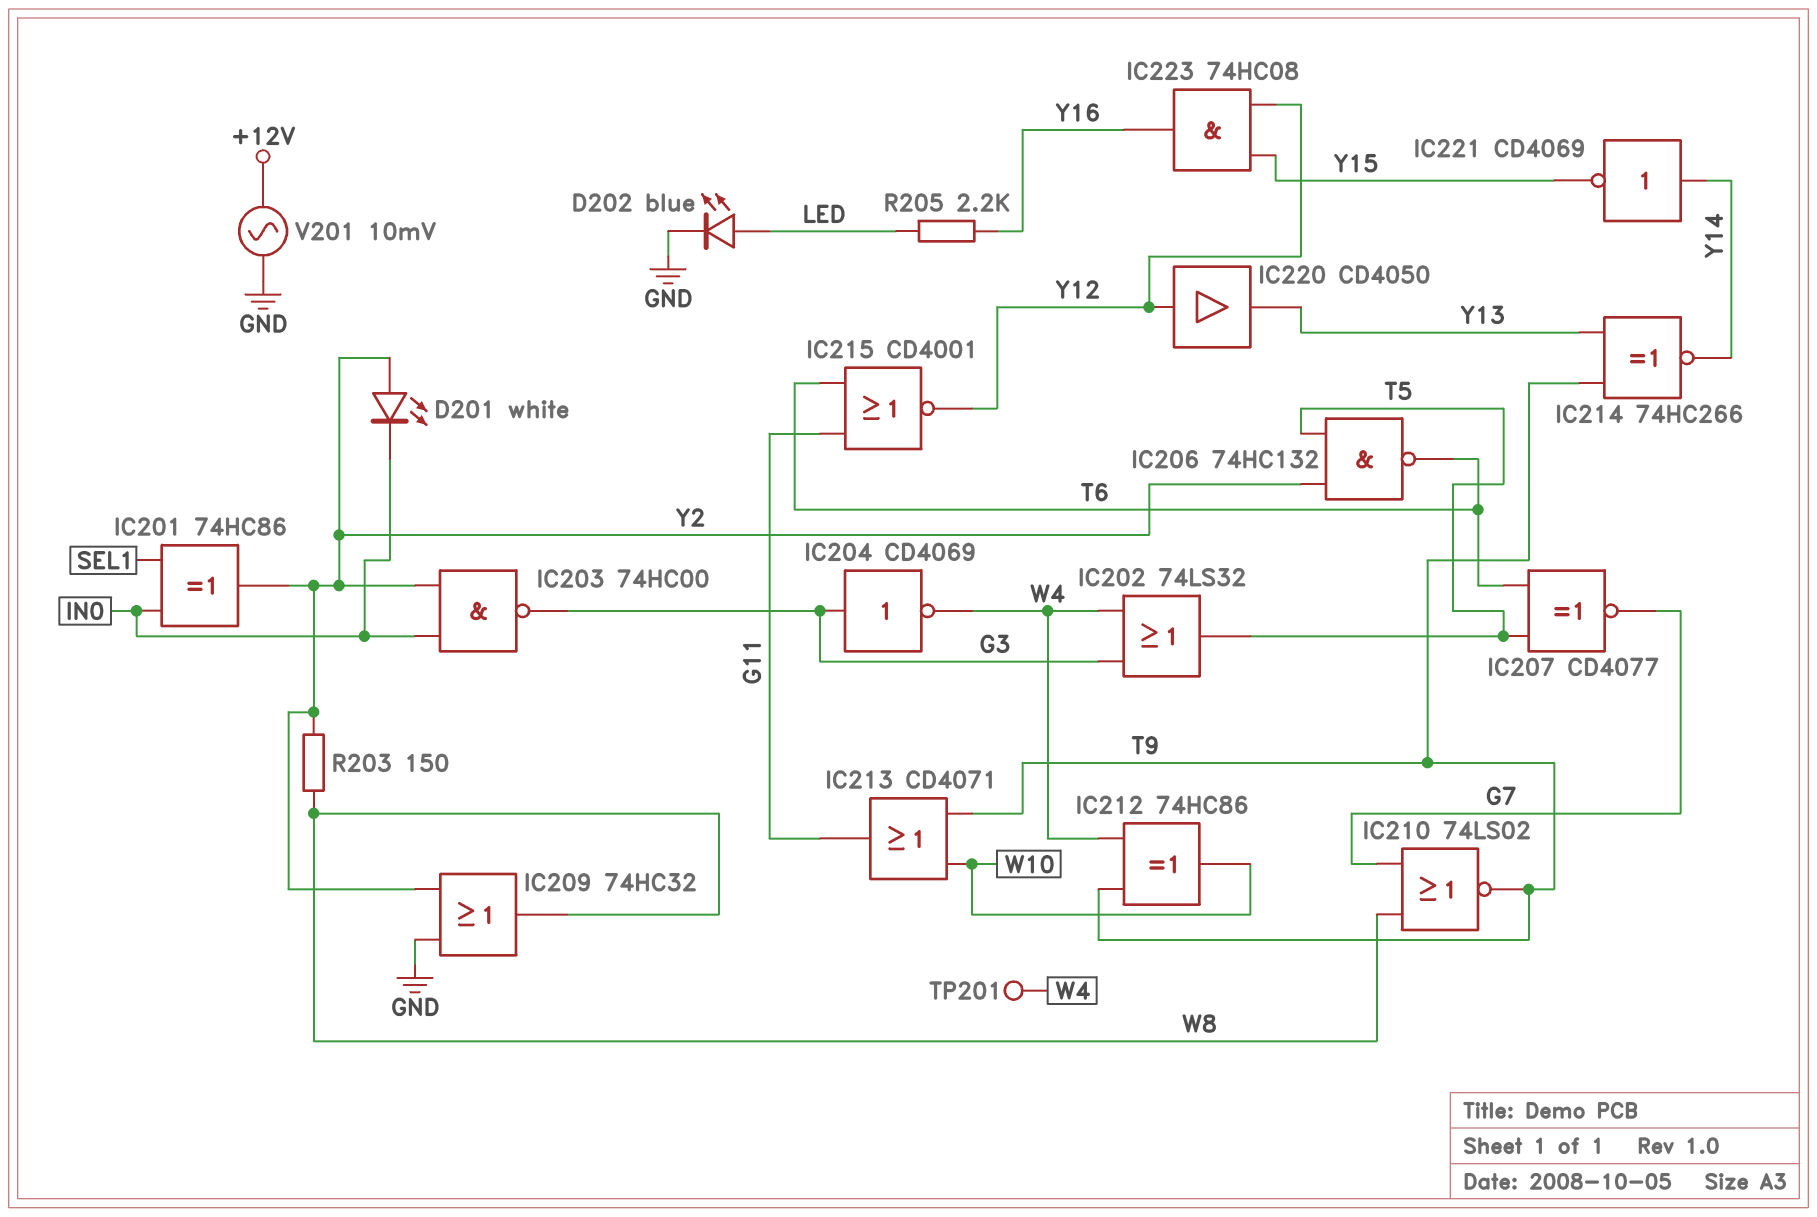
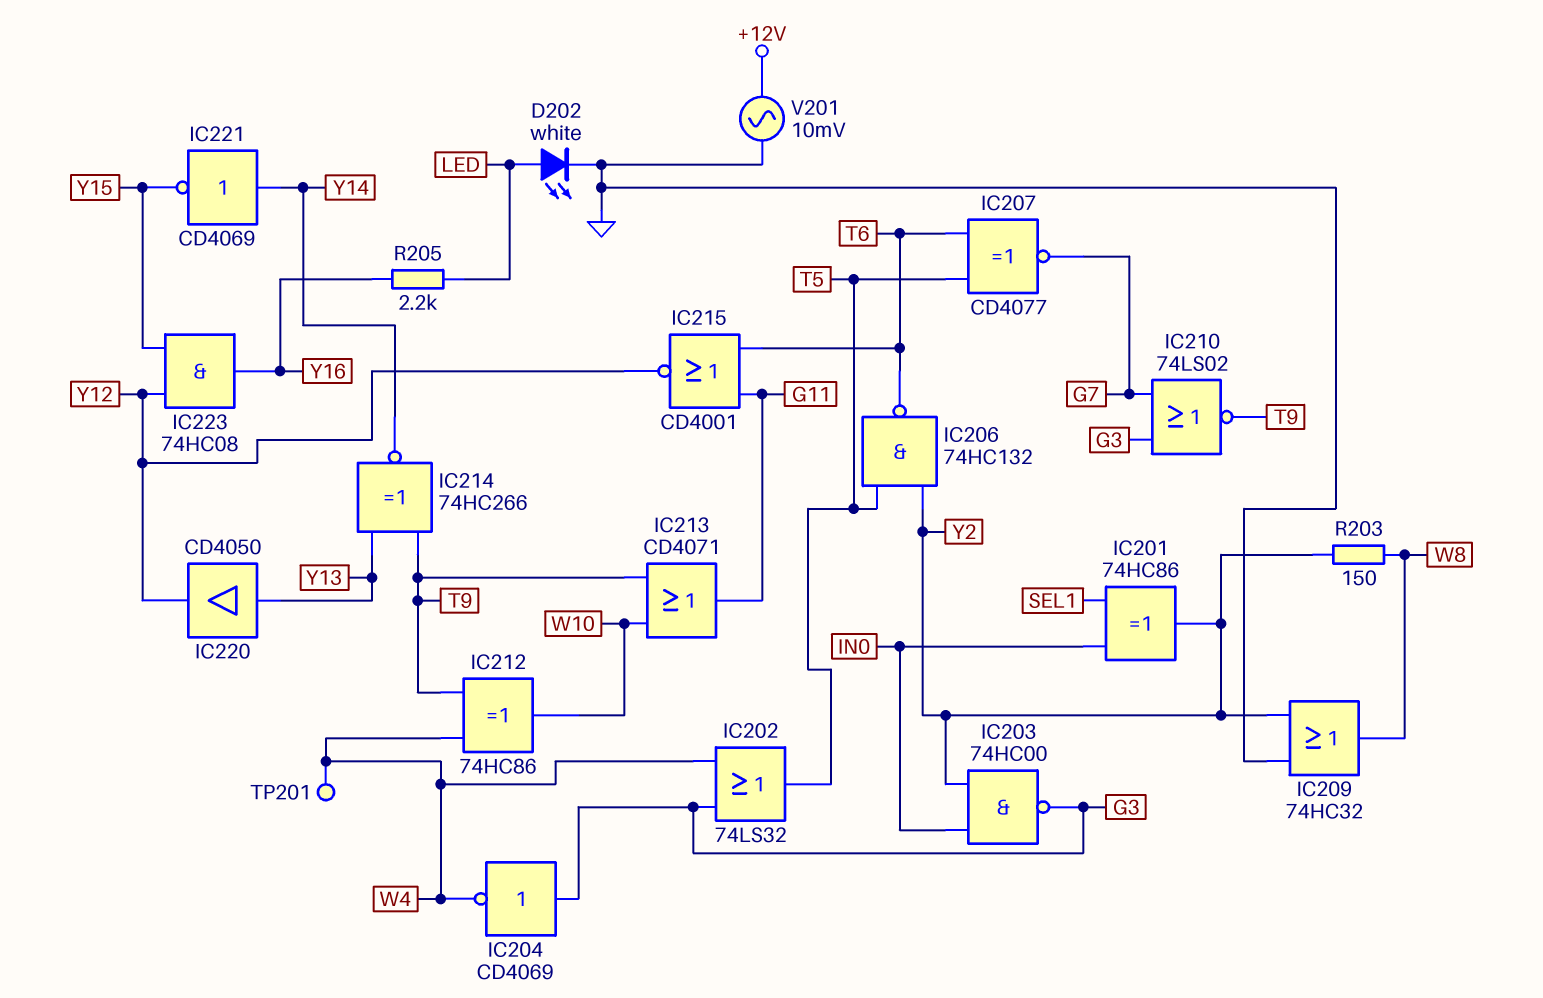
D201: LED white (A Y2, K IN0) -> none
D202: LED blue (A LED, K GND) -> LED white (A LED, K GND)
IC210: NOR 74LS02 (in G7, in W8, out T9) -> NOR 74LS02 (in G3, in G7, out T9)
IC220: buffer CD4050 (in Y12, out Y13) -> buffer CD4050 (in Y13, out Y12)

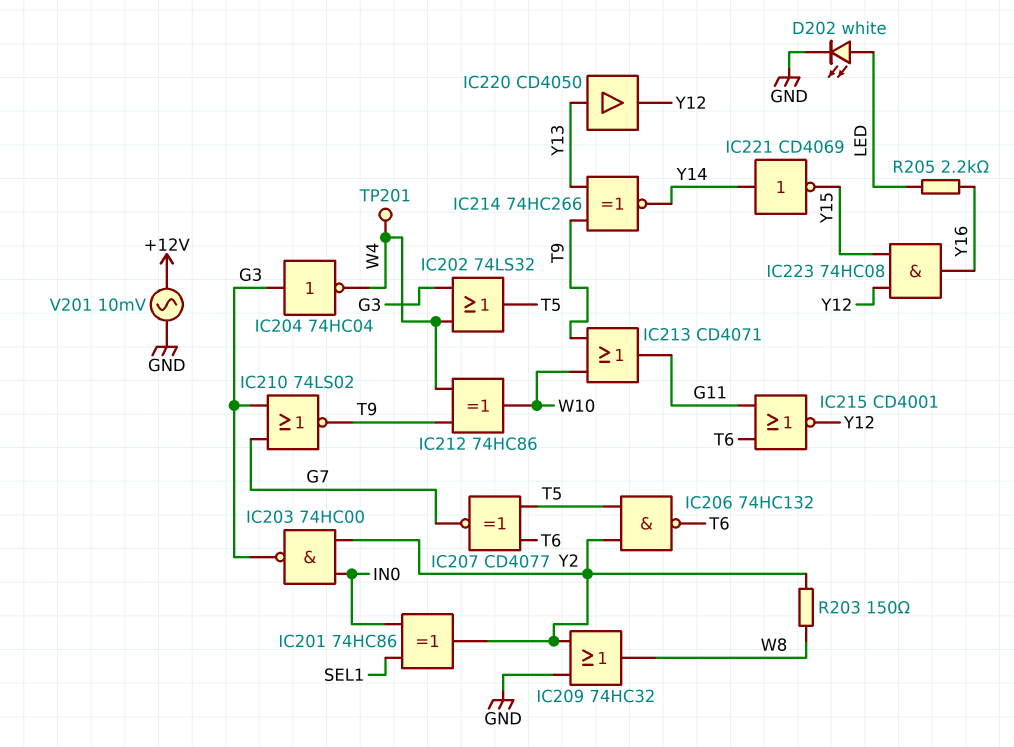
IC204: NOT CD4069 (in G3, out W4) -> NOT 74HC04 (in G3, out W4)

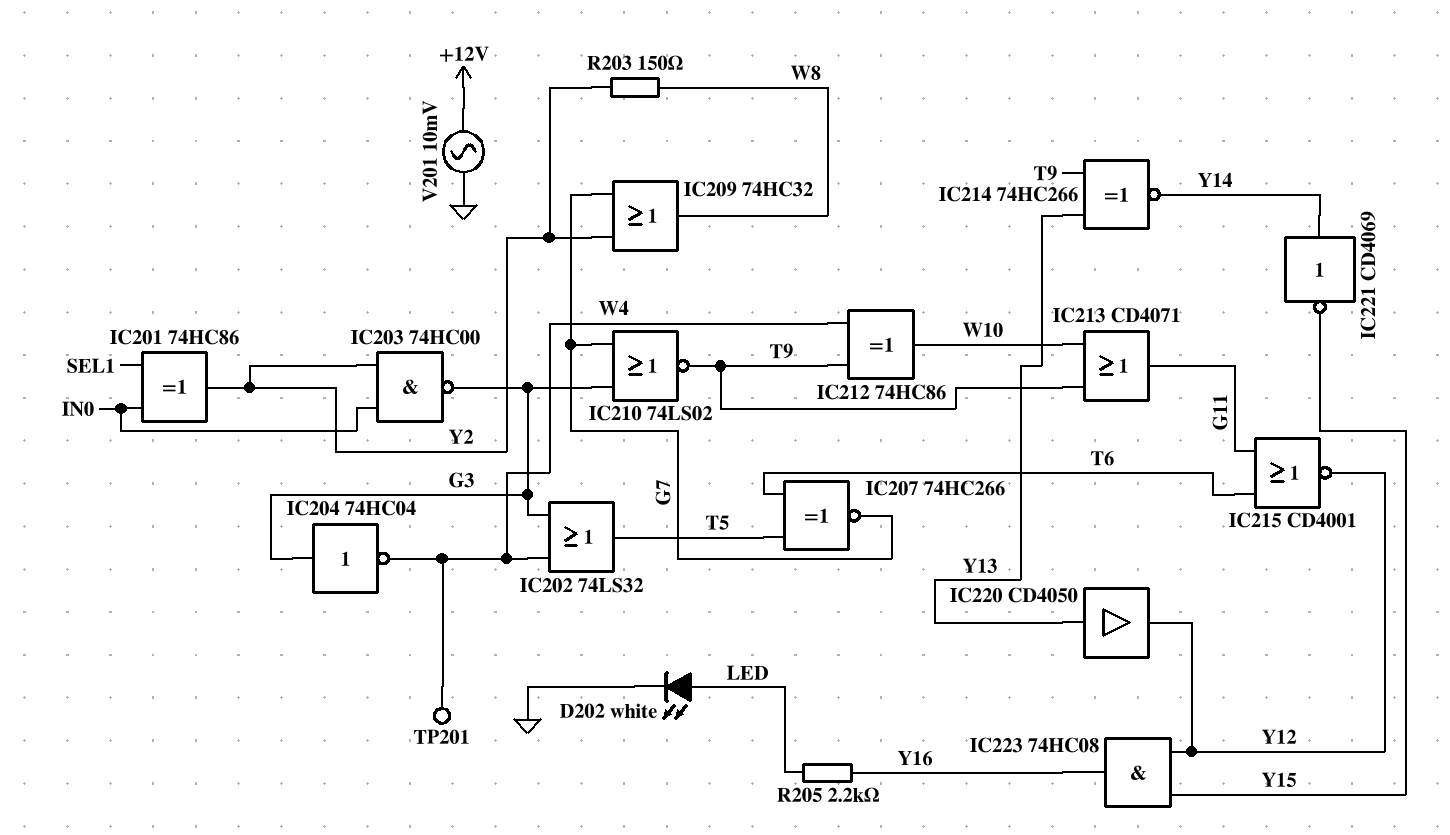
IC206: NAND 74HC132 (in T5, in Y2, out T6) -> none
IC207: XNOR CD4077 (in T5, in T6, out G7) -> XNOR 74HC266 (in T5, in T6, out G7)
IC209: OR 74HC32 (in GND, in Y2, out W8) -> OR 74HC32 (in G7, in Y2, out W8)

